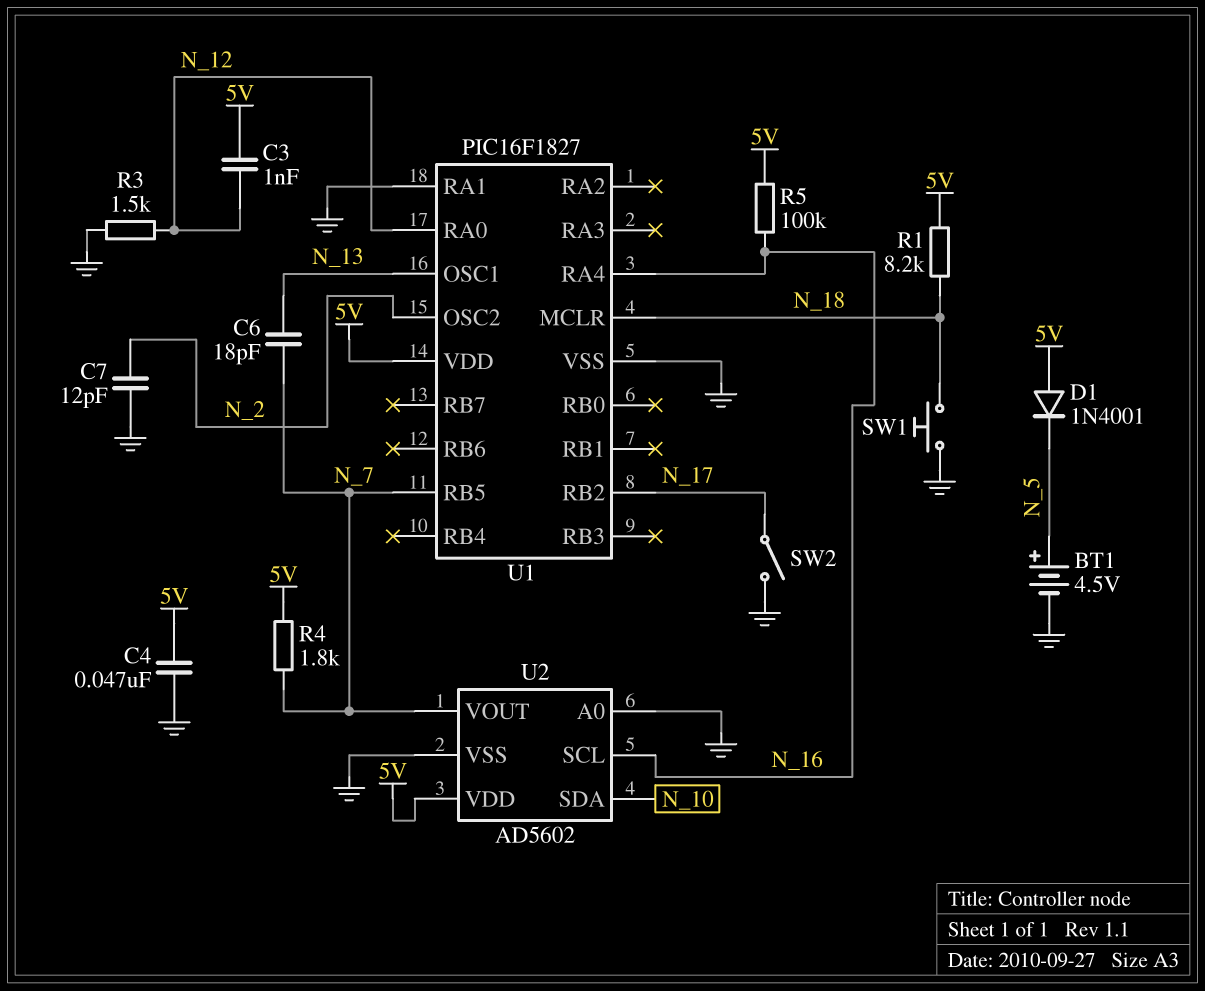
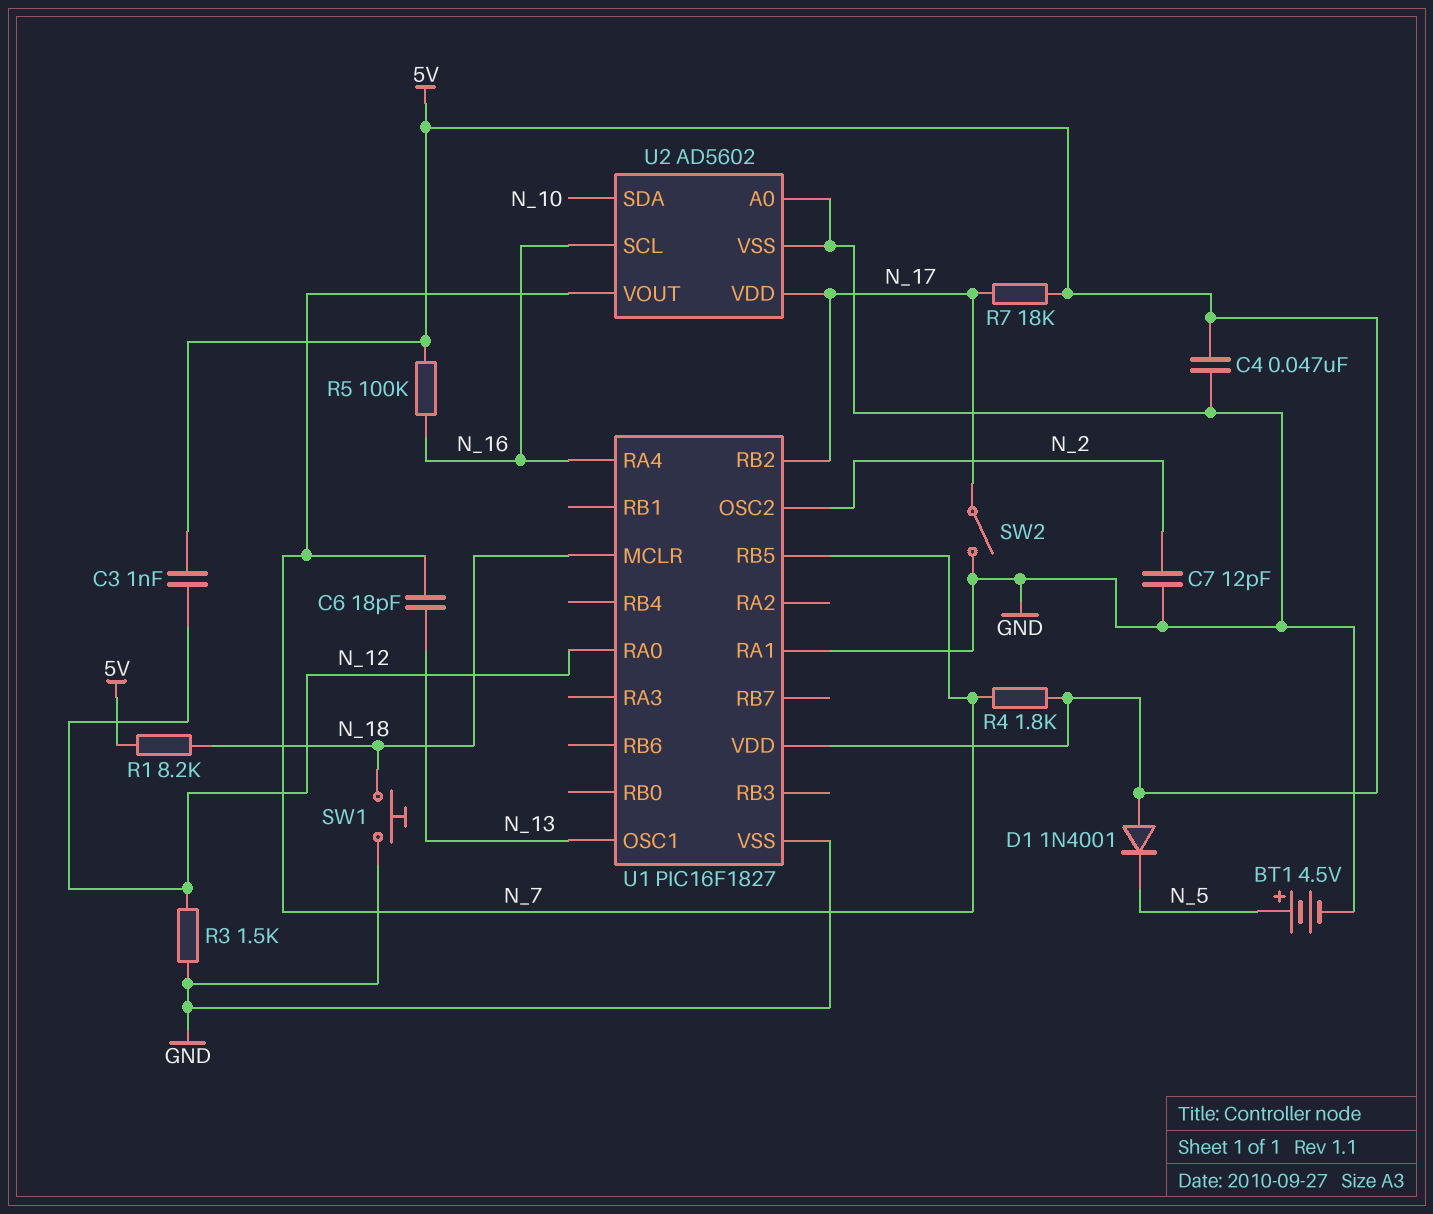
R7: none -> 18k (5V, N_17)
U2 pin VDD: 5V -> N_17

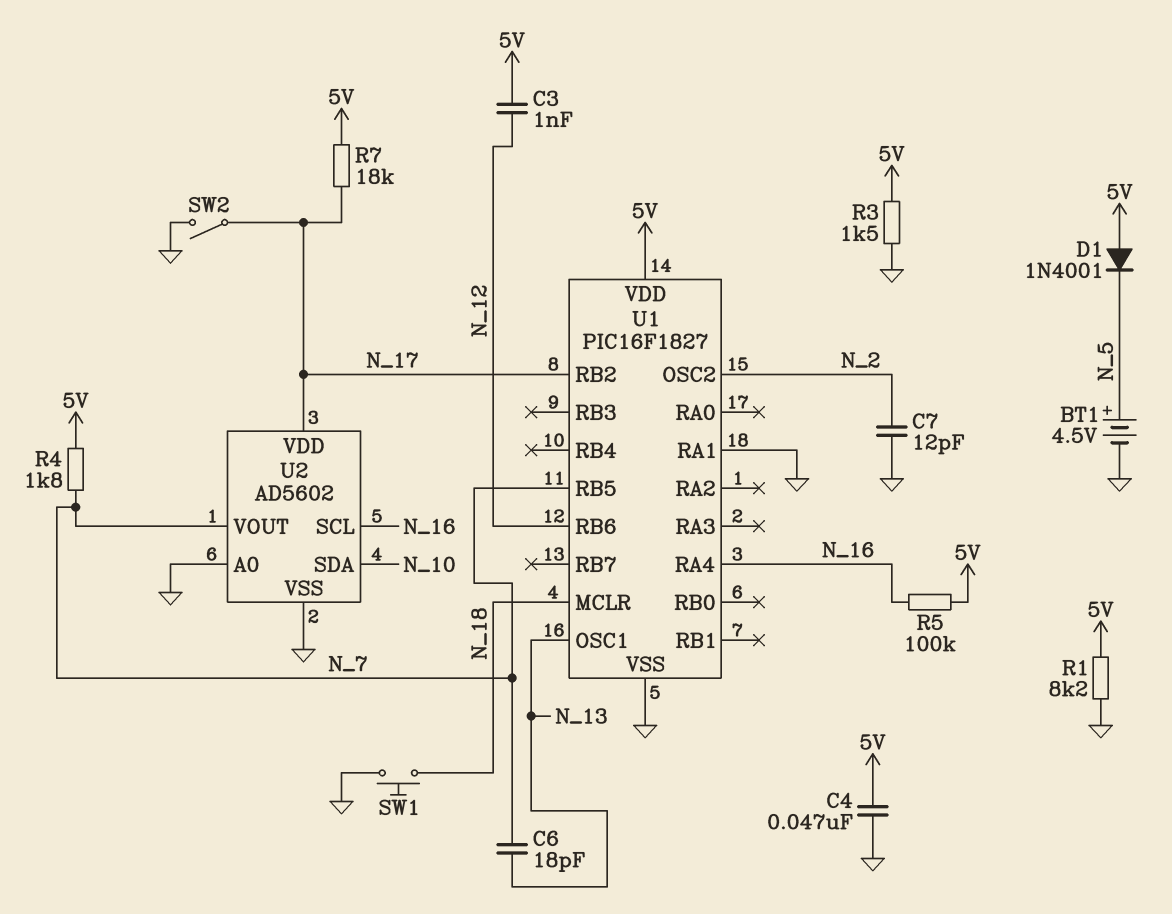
R1: 8.2k (5V, N_18) -> 8.2k (5V, GND)
R3: 1.5k (GND, N_12) -> 1.5k (5V, GND)
U1 pin RA0: N_12 -> none
U1 pin RB6: none -> N_12

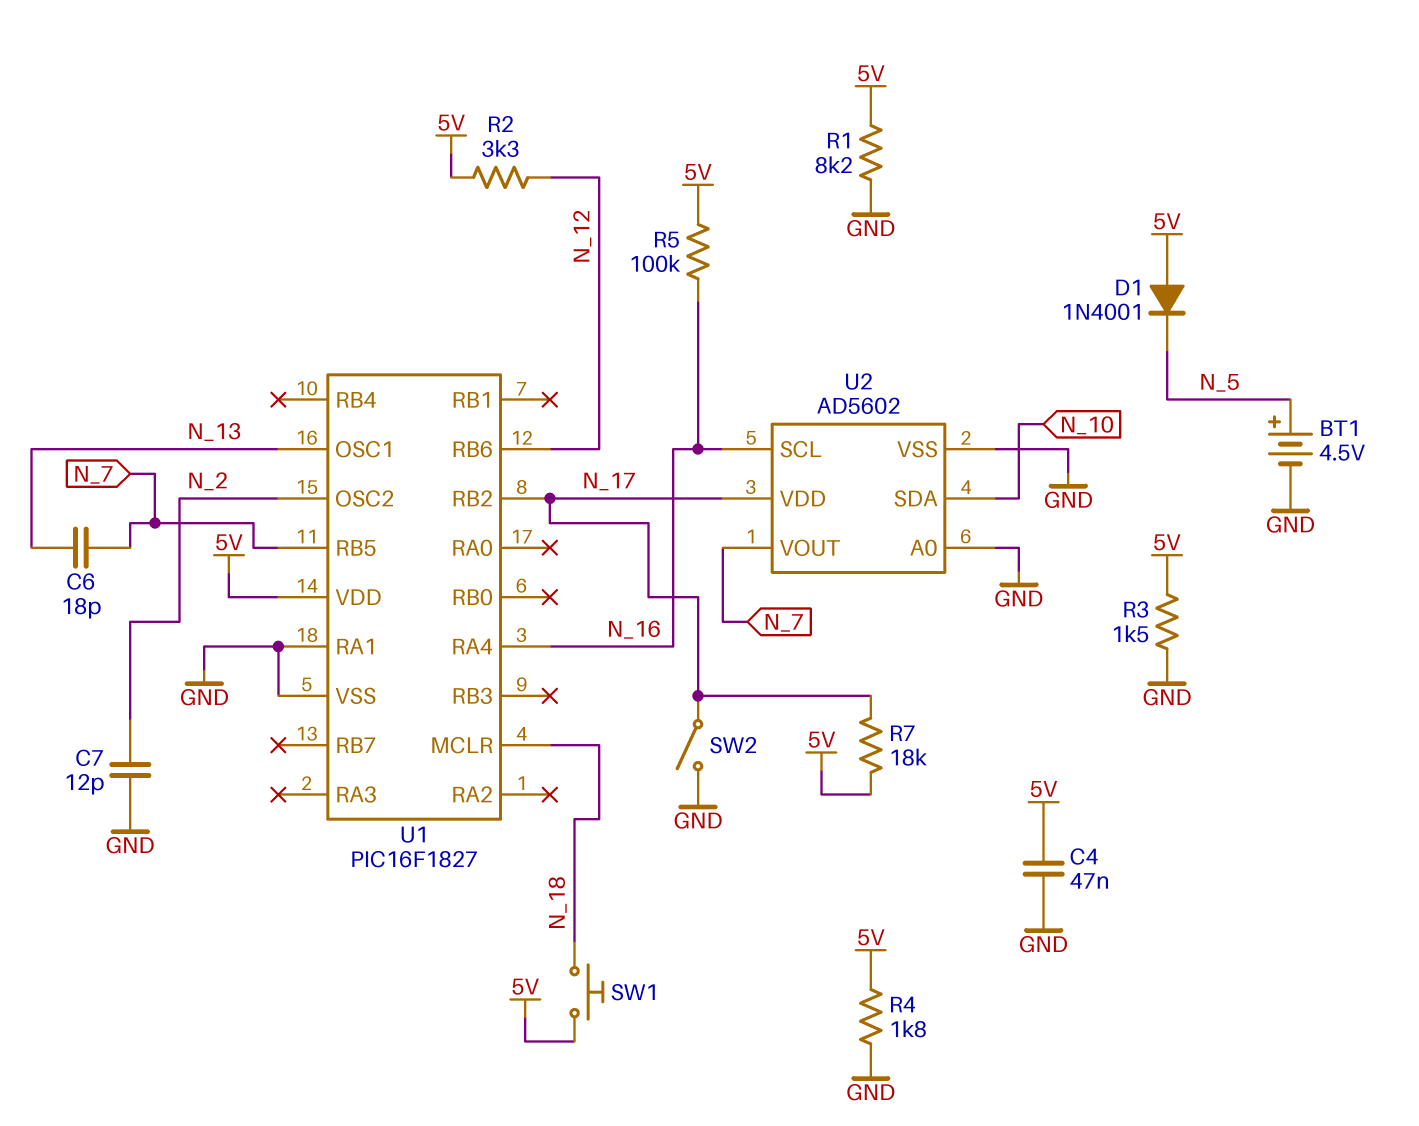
C3: 1nF (5V, N_12) -> none
R2: none -> 3.3k (5V, N_12)
R4: 1.8k (5V, N_7) -> 1.8k (5V, GND)
SW1: button (GND, N_18) -> button (5V, N_18)

